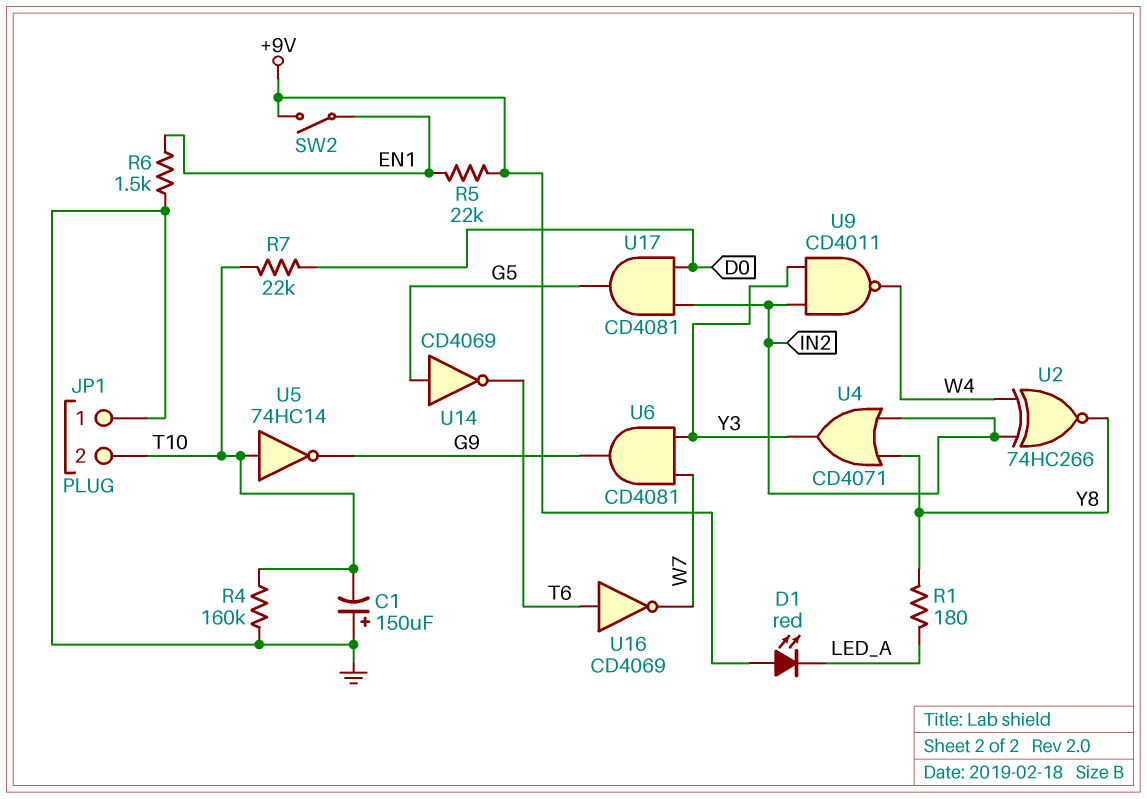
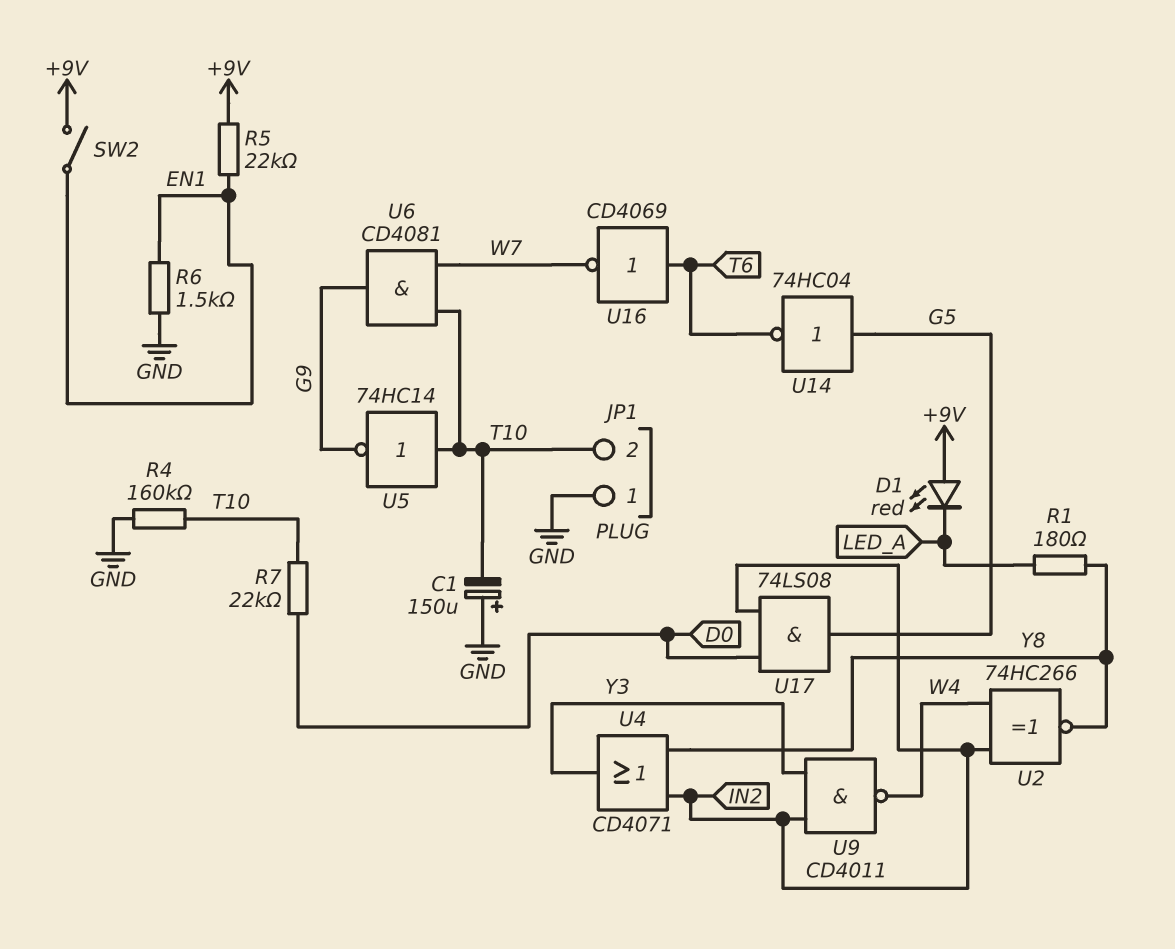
U6: AND CD4081 (in W7, in Y3, out G9) -> AND CD4081 (in T10, in W7, out G9)
U14: NOT CD4069 (in G5, out T6) -> NOT 74HC04 (in G5, out T6)
U17: AND CD4081 (in D0, in IN2, out G5) -> AND 74LS08 (in D0, in IN2, out G5)

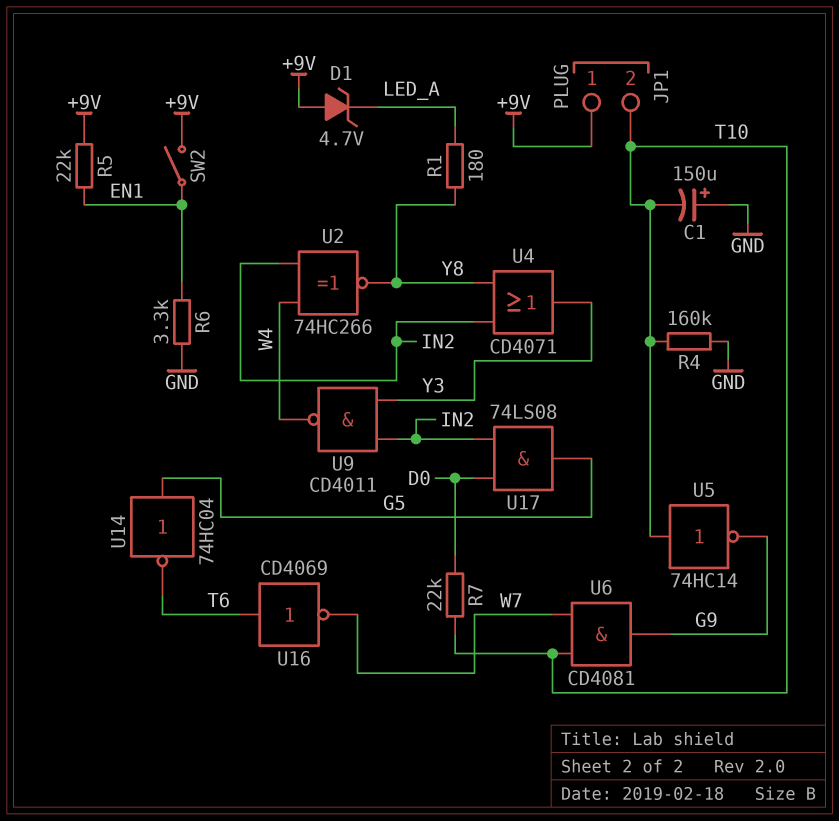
D1: LED red (A +9V, K LED_A) -> zener 4.7V (A +9V, K LED_A)
JP1 pin 1: GND -> +9V
R6: 1.5k (EN1, GND) -> 3.3k (EN1, GND)

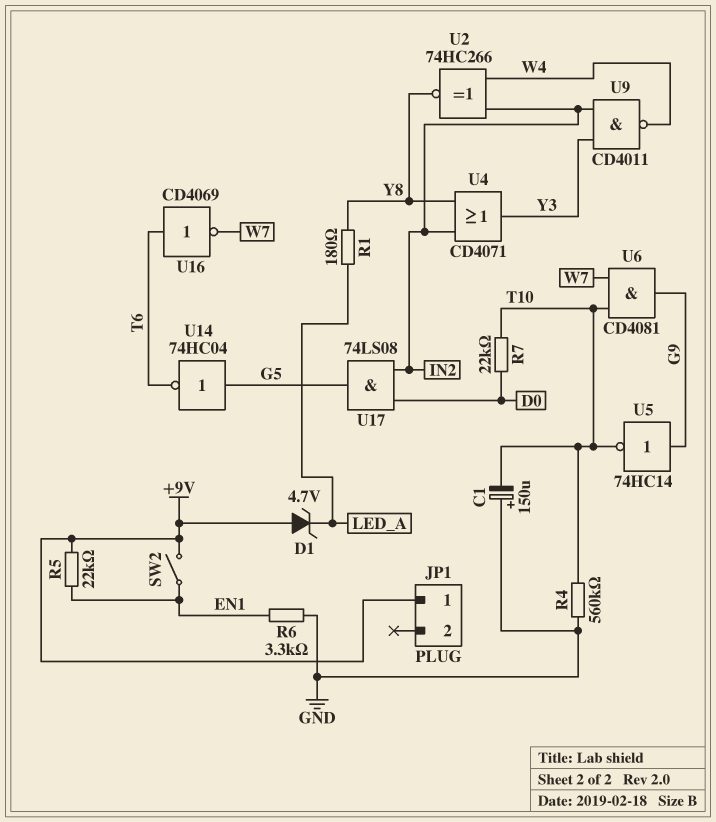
JP1 pin 2: T10 -> none
R4: 160k (GND, T10) -> 560k (GND, T10)
U5: NOT 74HC14 (in T10, out G9) -> NOT 74HC14 (in G9, out T10)

